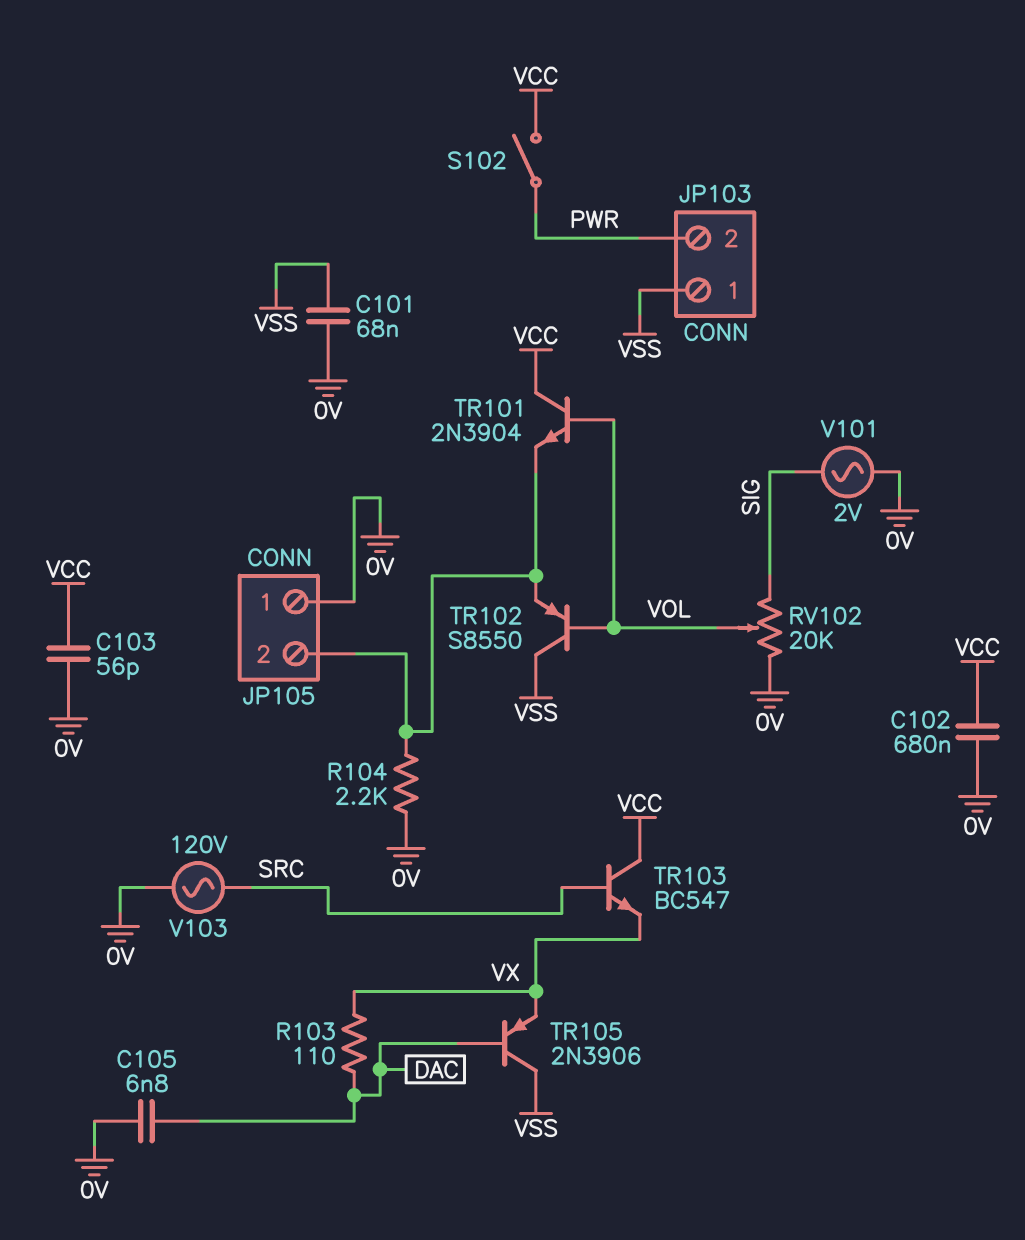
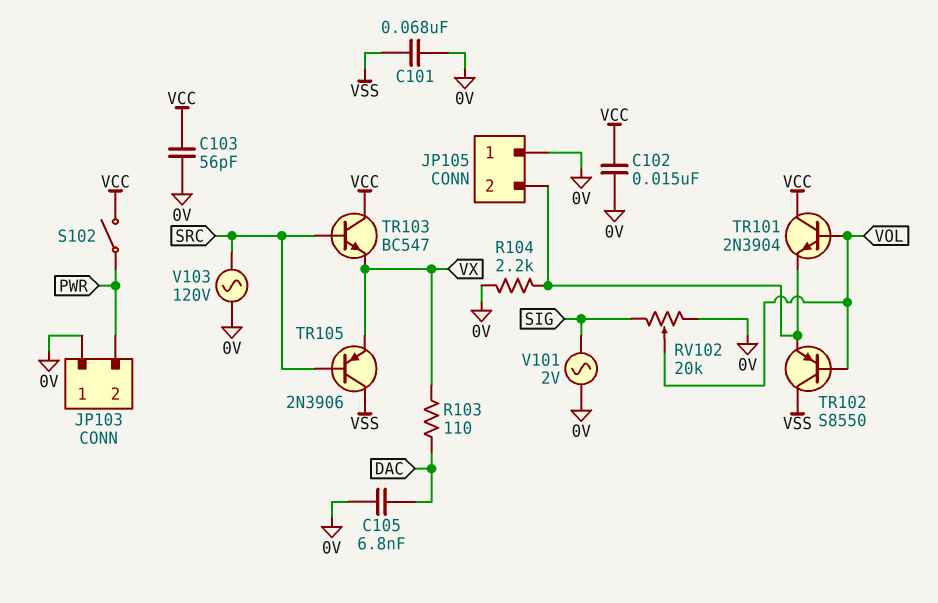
C102: 680nF (0V, VCC) -> 15nF (0V, VCC)
JP103 pin 1: VSS -> 0V
TR105: PNP 2N3906 (B DAC, C VSS, E VX) -> PNP 2N3906 (B SRC, C VSS, E VX)

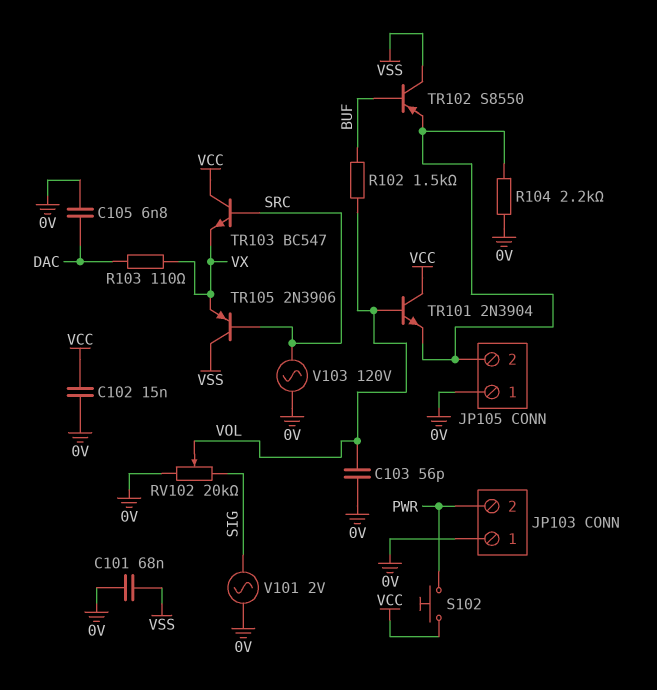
C103: 56pF (0V, VCC) -> 56pF (0V, VOL)
R102: none -> 1.5k (BUF, VOL)
S102: switch (PWR, VCC) -> button (PWR, VCC)
TR102: PNP S8550 (B VOL, C VSS, E JP105/2) -> PNP S8550 (B BUF, C VSS, E JP105/2)

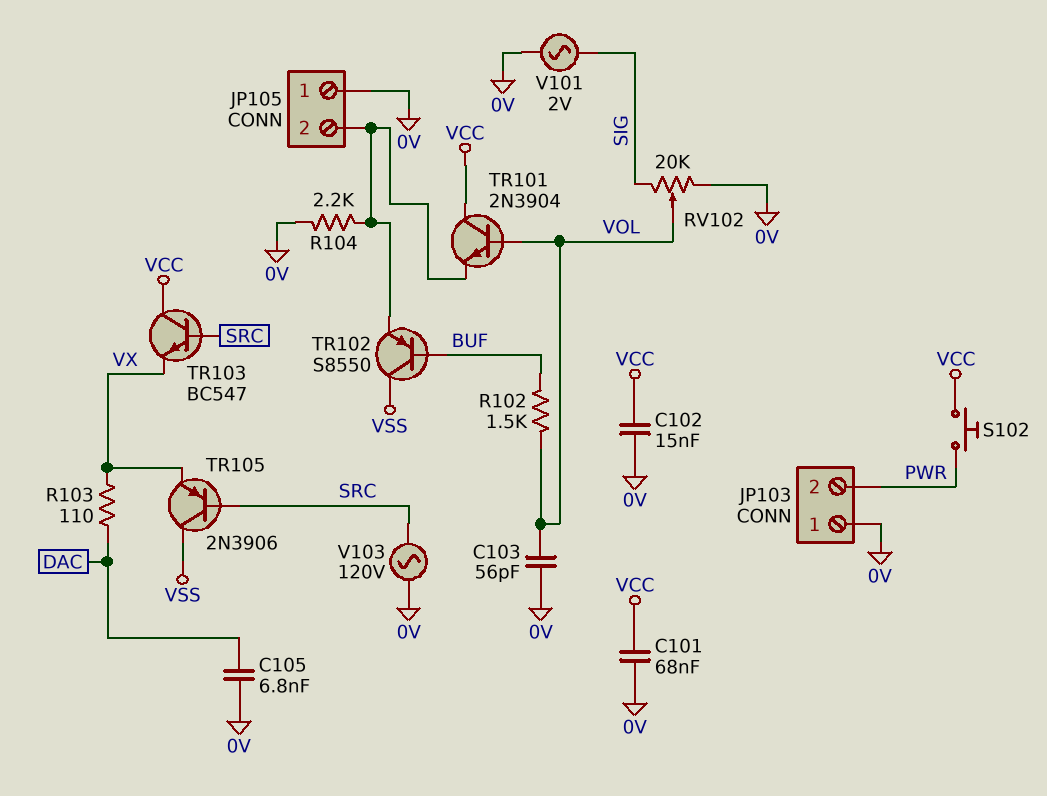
C101: 68nF (0V, VSS) -> 68nF (0V, VCC)

